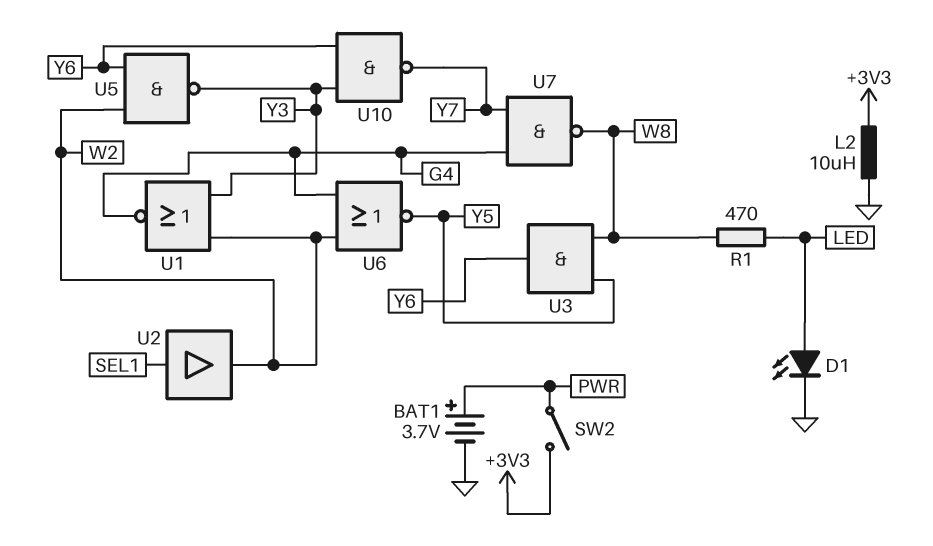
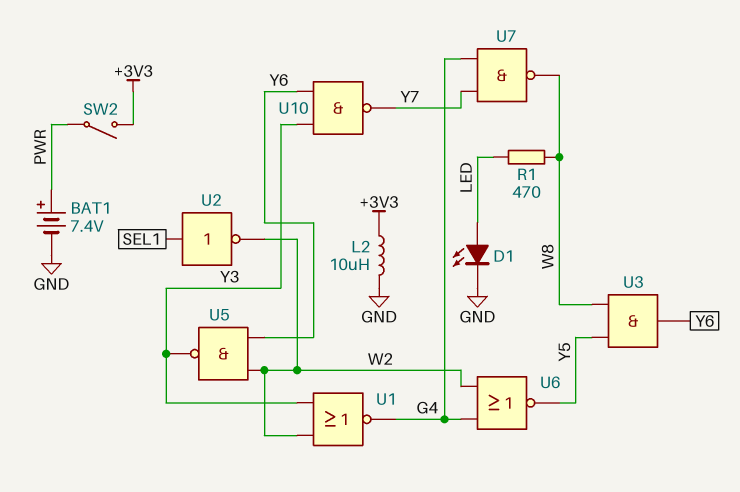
BAT1: 3.7V (plus PWR, minus GND) -> 7.4V (plus PWR, minus GND)
U2: buffer (in SEL1, out W2) -> NOT (in SEL1, out W2)

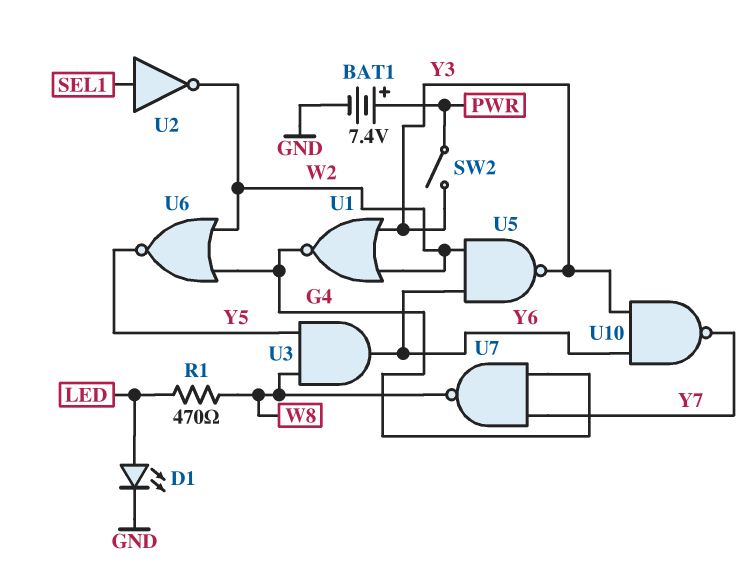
L2: 10uH (+3V3, GND) -> none
SW2: switch (+3V3, PWR) -> switch (PWR, Y3)

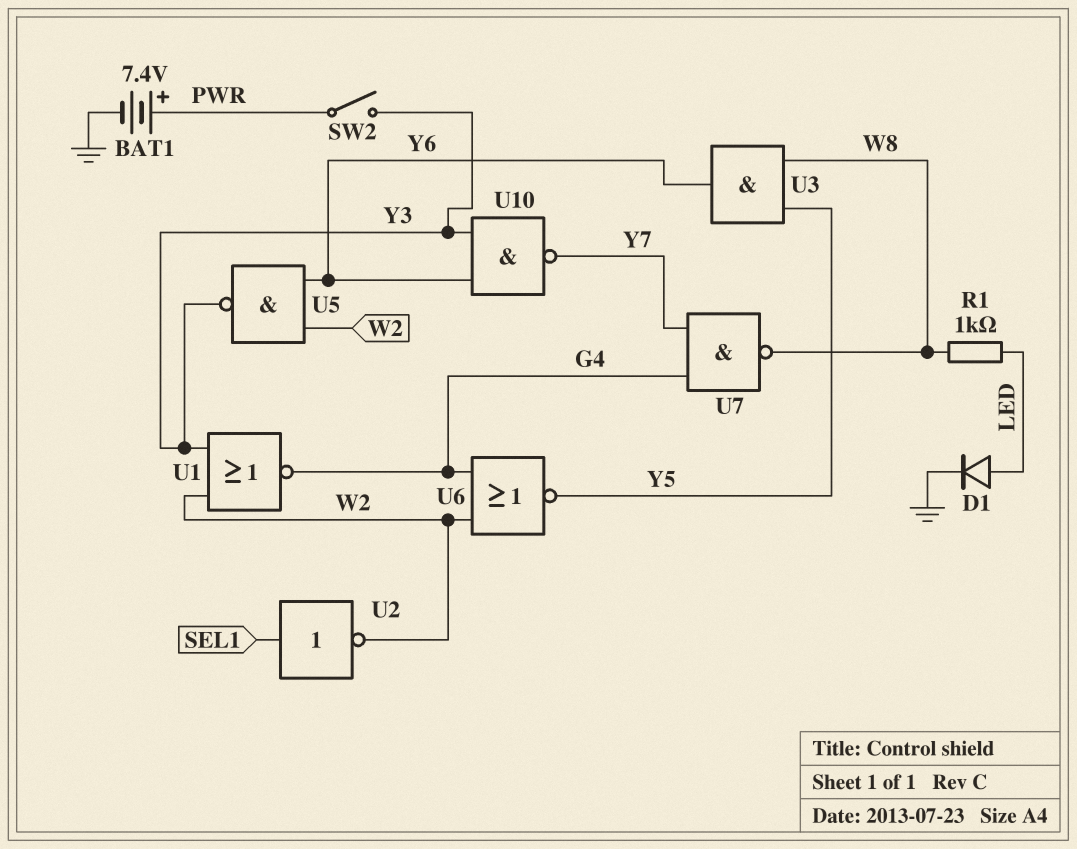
D1: LED (A LED, K GND) -> diode (A LED, K GND)
R1: 470 (LED, W8) -> 1k (LED, W8)

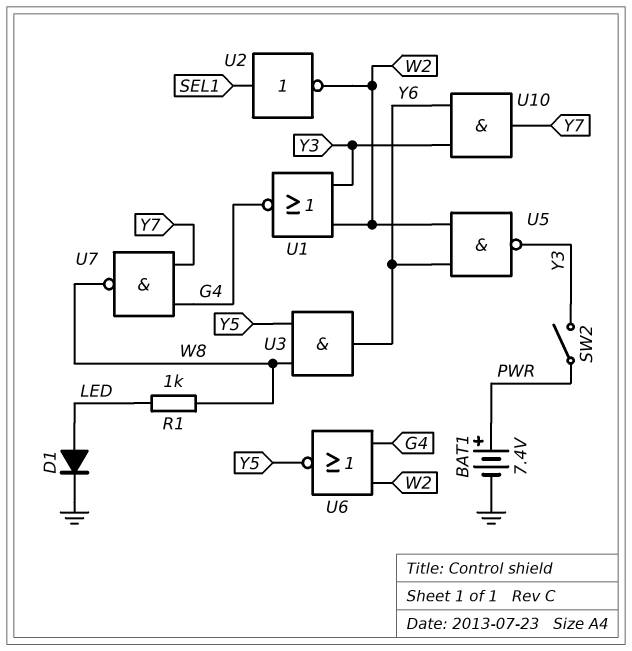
U10: NAND (in Y3, in Y6, out Y7) -> AND (in Y3, in Y6, out Y7)

